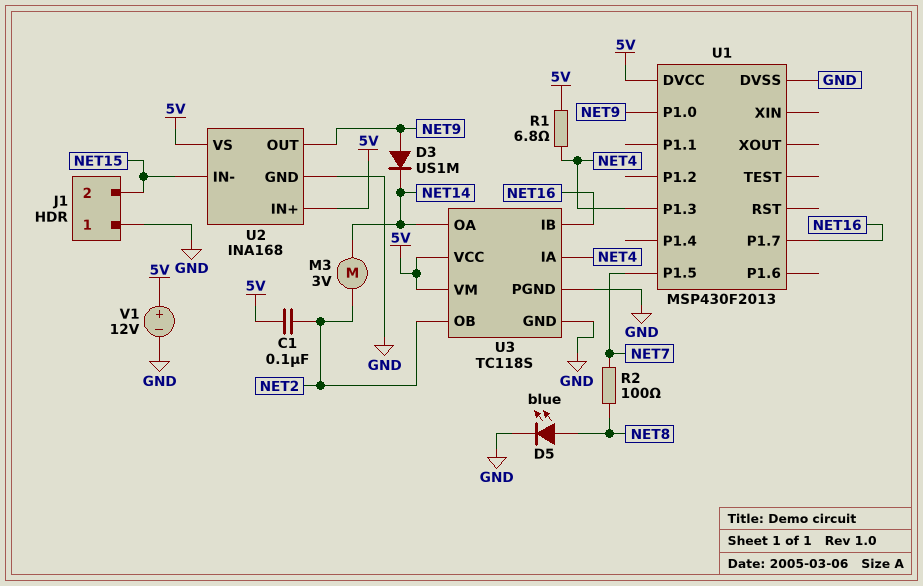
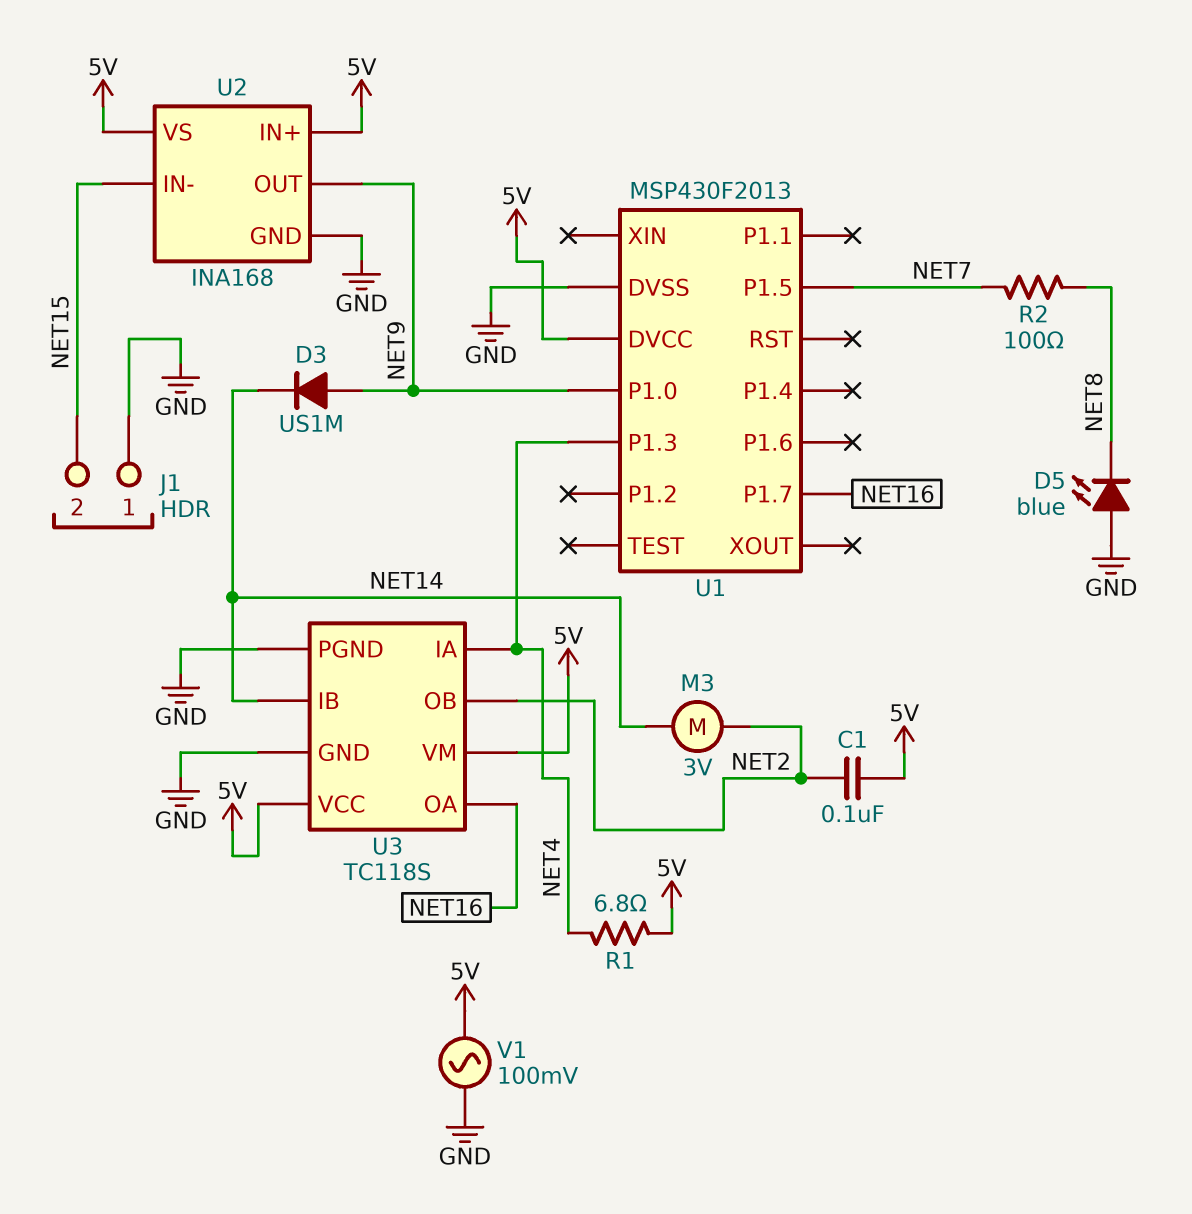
D5: LED blue (A NET8, K GND) -> LED blue (A GND, K NET8)
U3 pin IB: NET16 -> NET14
U3 pin OA: NET14 -> NET16
V1: 12V (plus 5V, minus GND) -> AC 100mV (5V, GND)

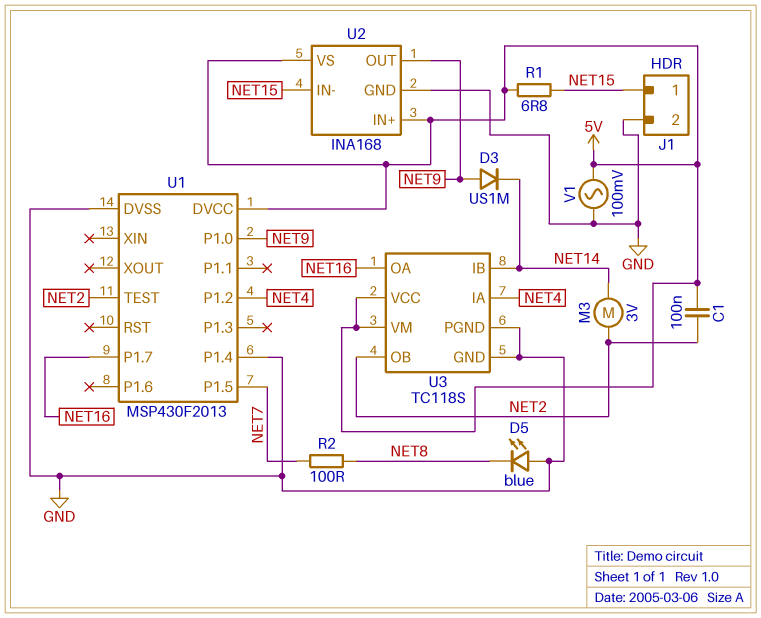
J1 pin 1: GND -> NET15
J1 pin 2: NET15 -> GND
R1: 6.8 (5V, NET4) -> 6.8 (5V, NET15)
U1 pin P1.2: none -> NET4
U1 pin P1.3: NET4 -> none
U1 pin P1.4: none -> GND
U1 pin TEST: none -> NET2

